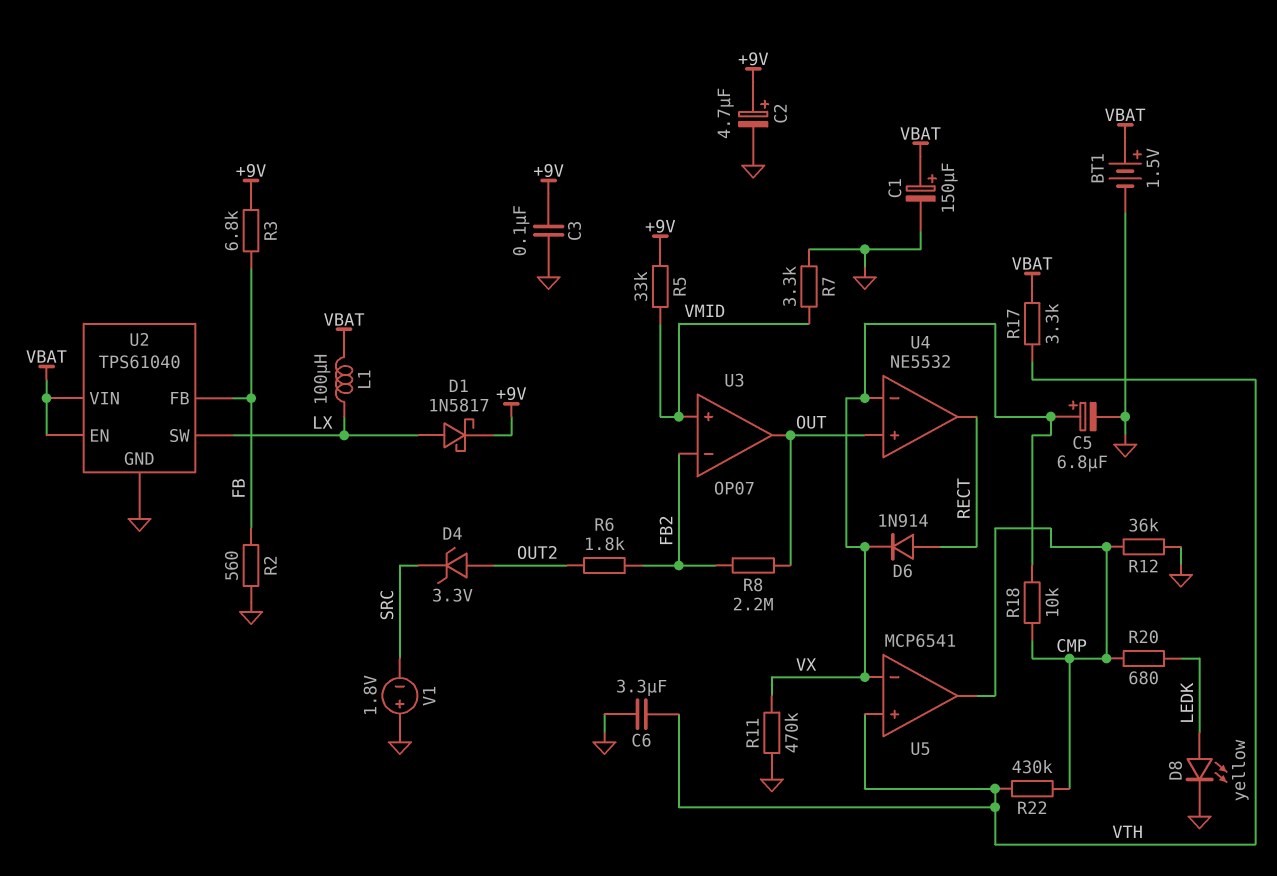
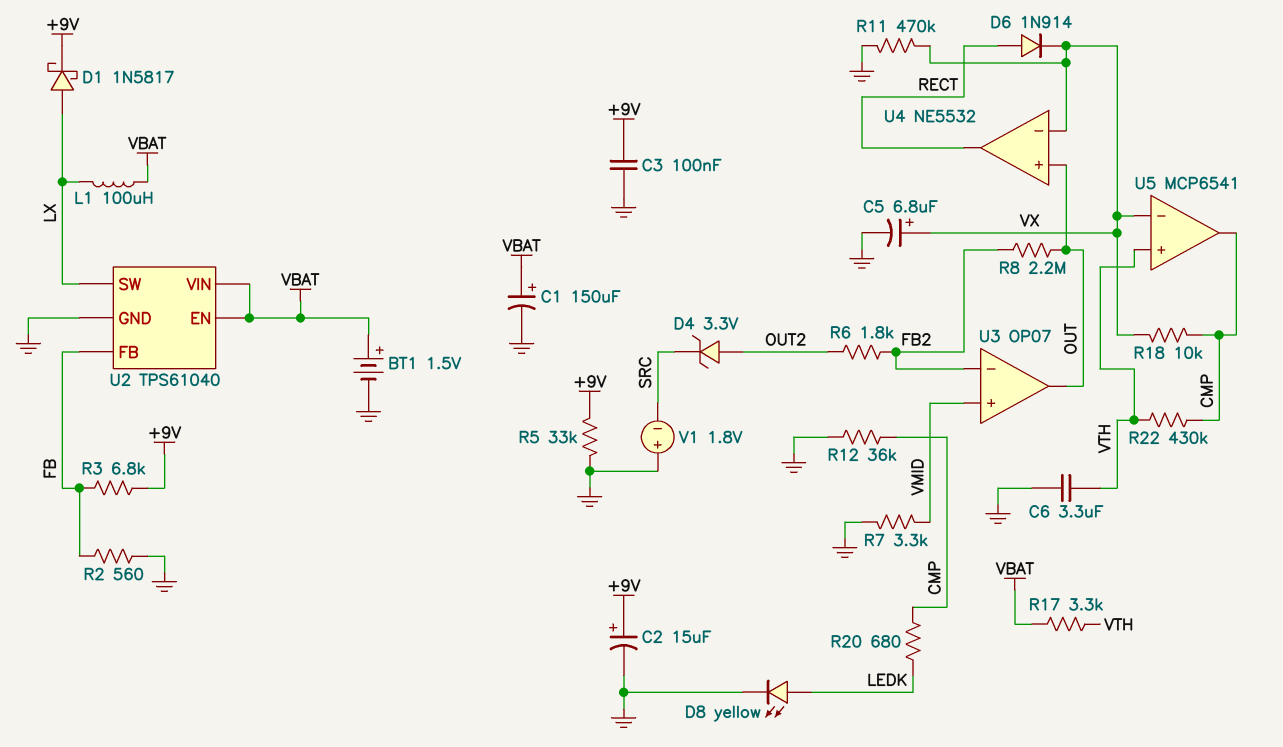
C2: 4.7uF (plus +9V, minus GND) -> 15uF (plus +9V, minus GND)
R5: 33k (+9V, VMID) -> 33k (+9V, GND)

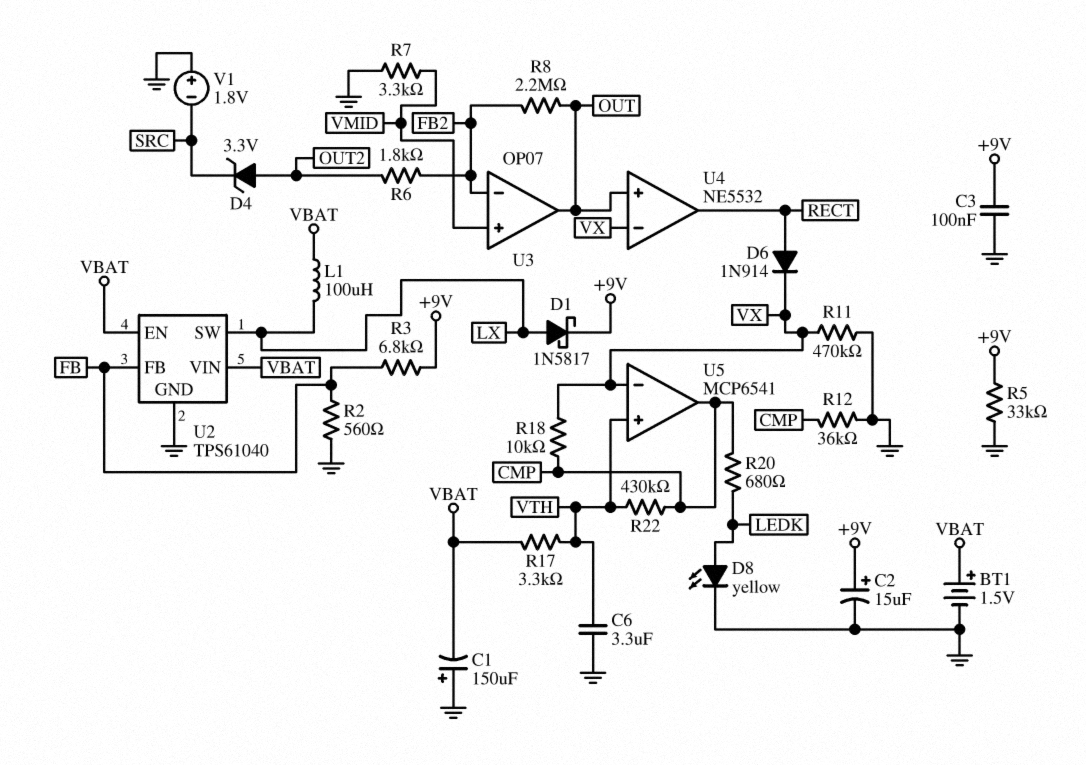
C1: 150uF (plus VBAT, minus GND) -> 150uF (plus GND, minus VBAT)
C5: 6.8uF (plus VX, minus GND) -> none

